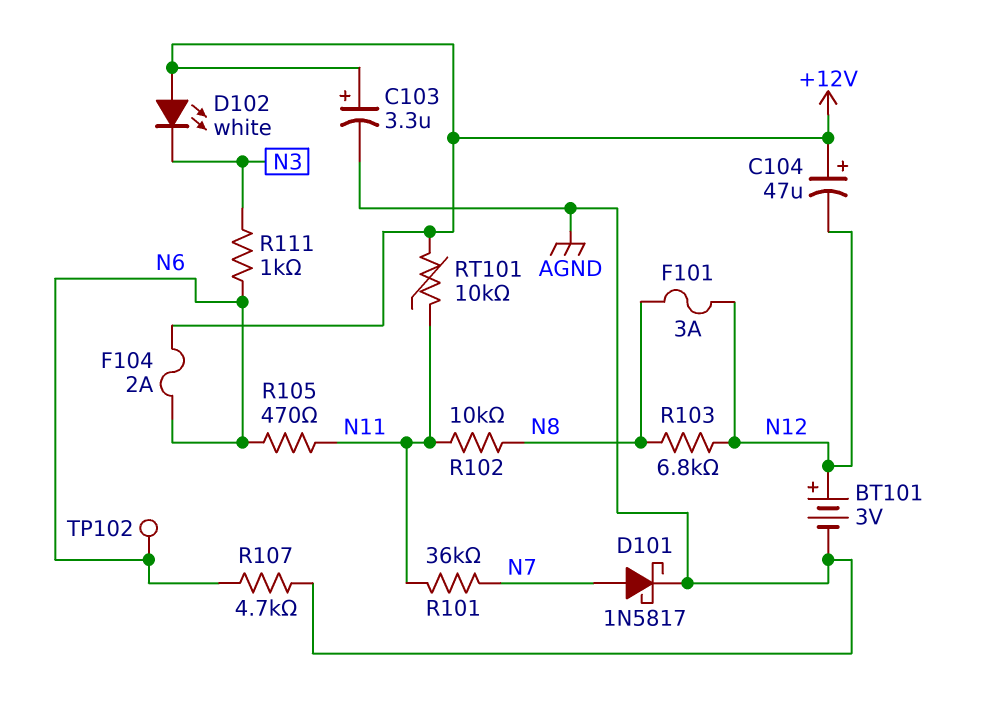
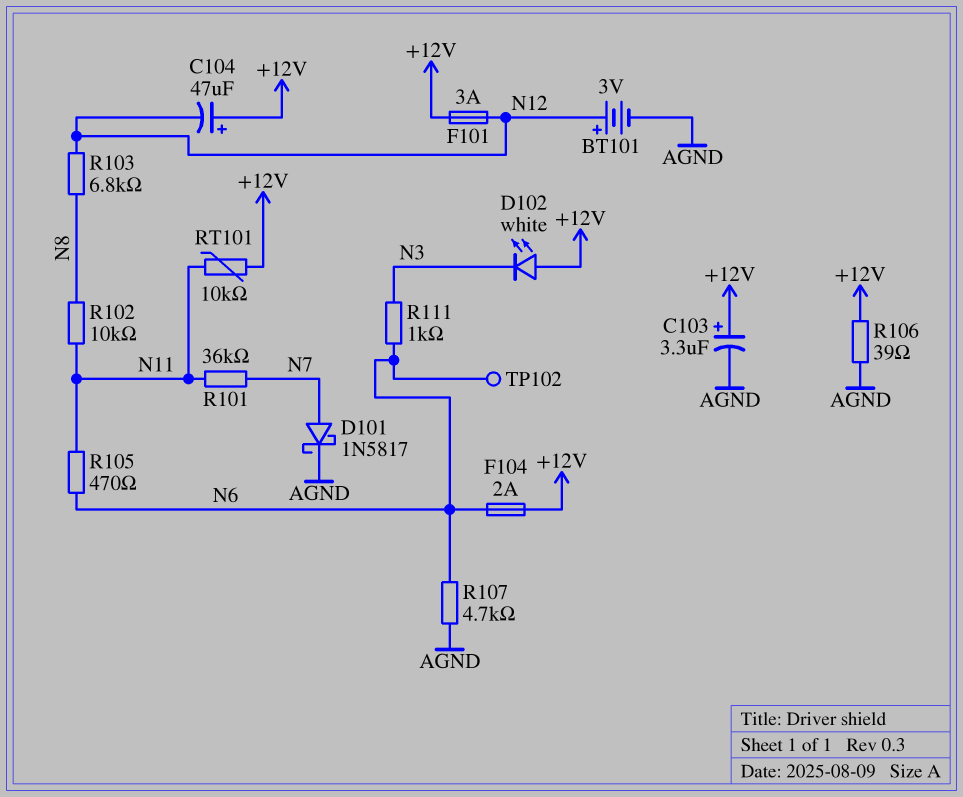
F101: 3A (N8, N12) -> 3A (+12V, N12)
R106: none -> 39 (+12V, AGND)

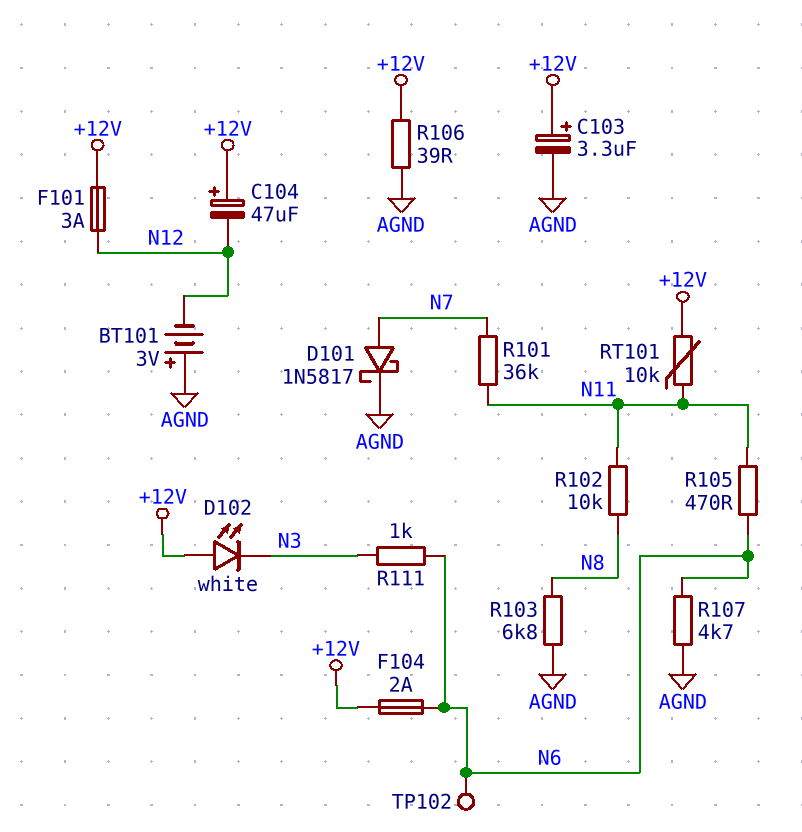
BT101: 3V (plus N12, minus AGND) -> 3V (plus AGND, minus N12)
R103: 6.8k (N8, N12) -> 6.8k (AGND, N8)

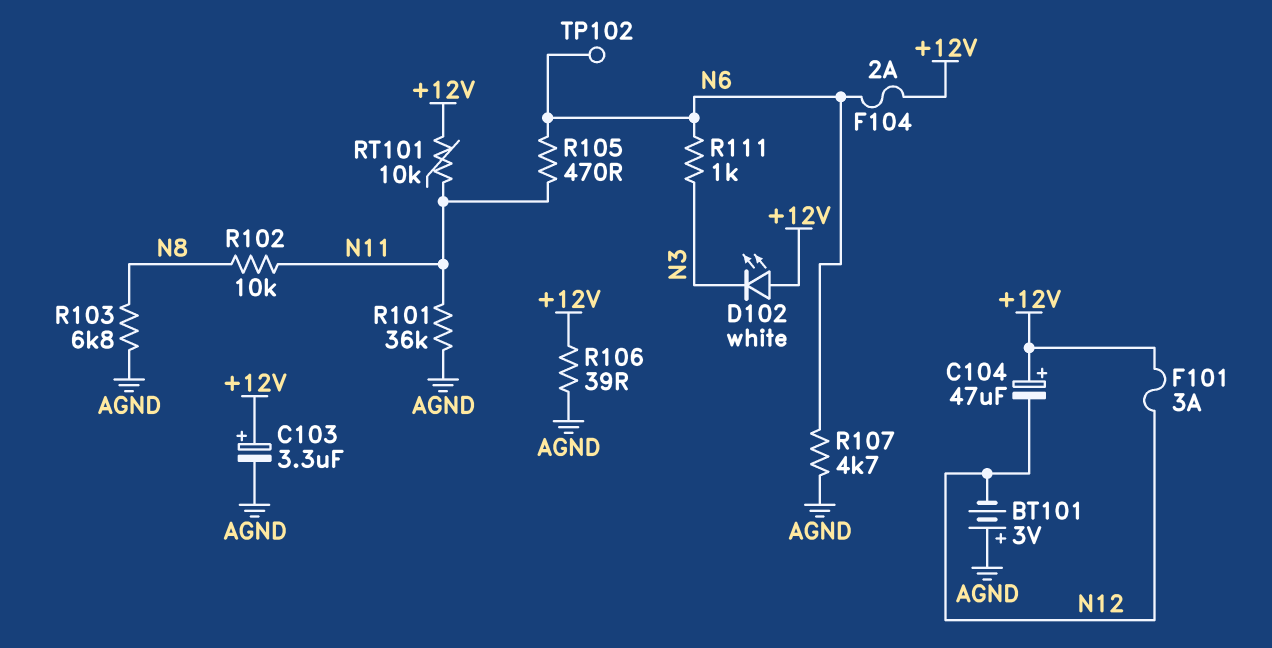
D101: schottky 1N5817 (A N7, K AGND) -> none
R101: 36k (N7, N11) -> 36k (AGND, N11)

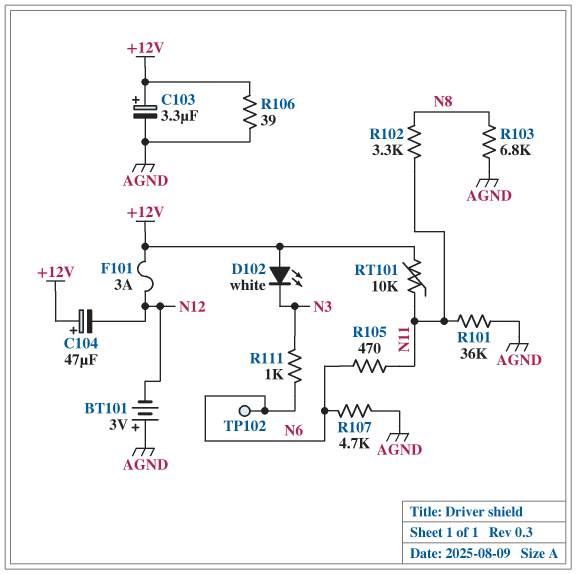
F104: 2A (+12V, N6) -> none
R102: 10k (N8, N11) -> 3.3k (N8, N11)

